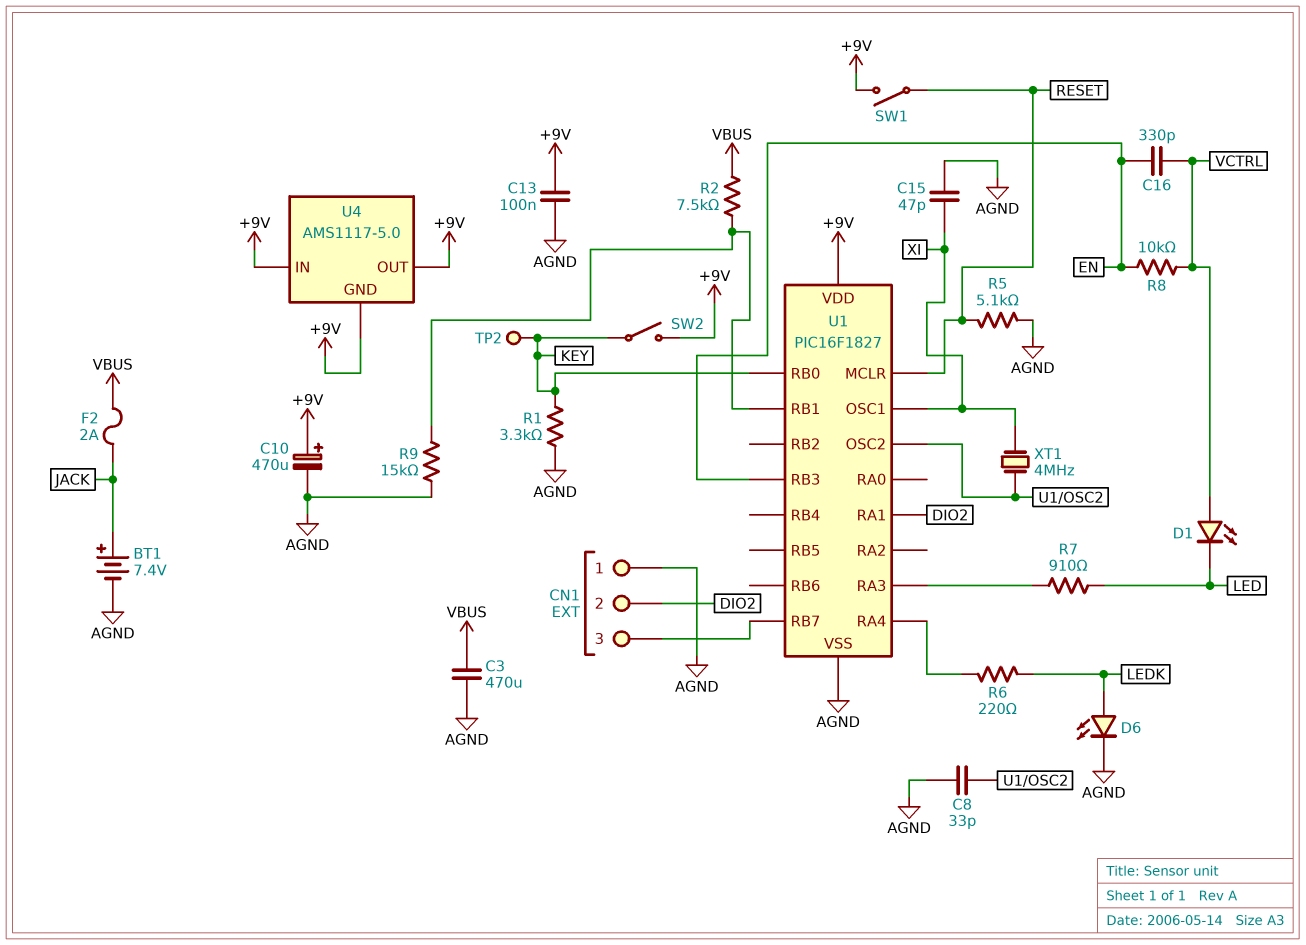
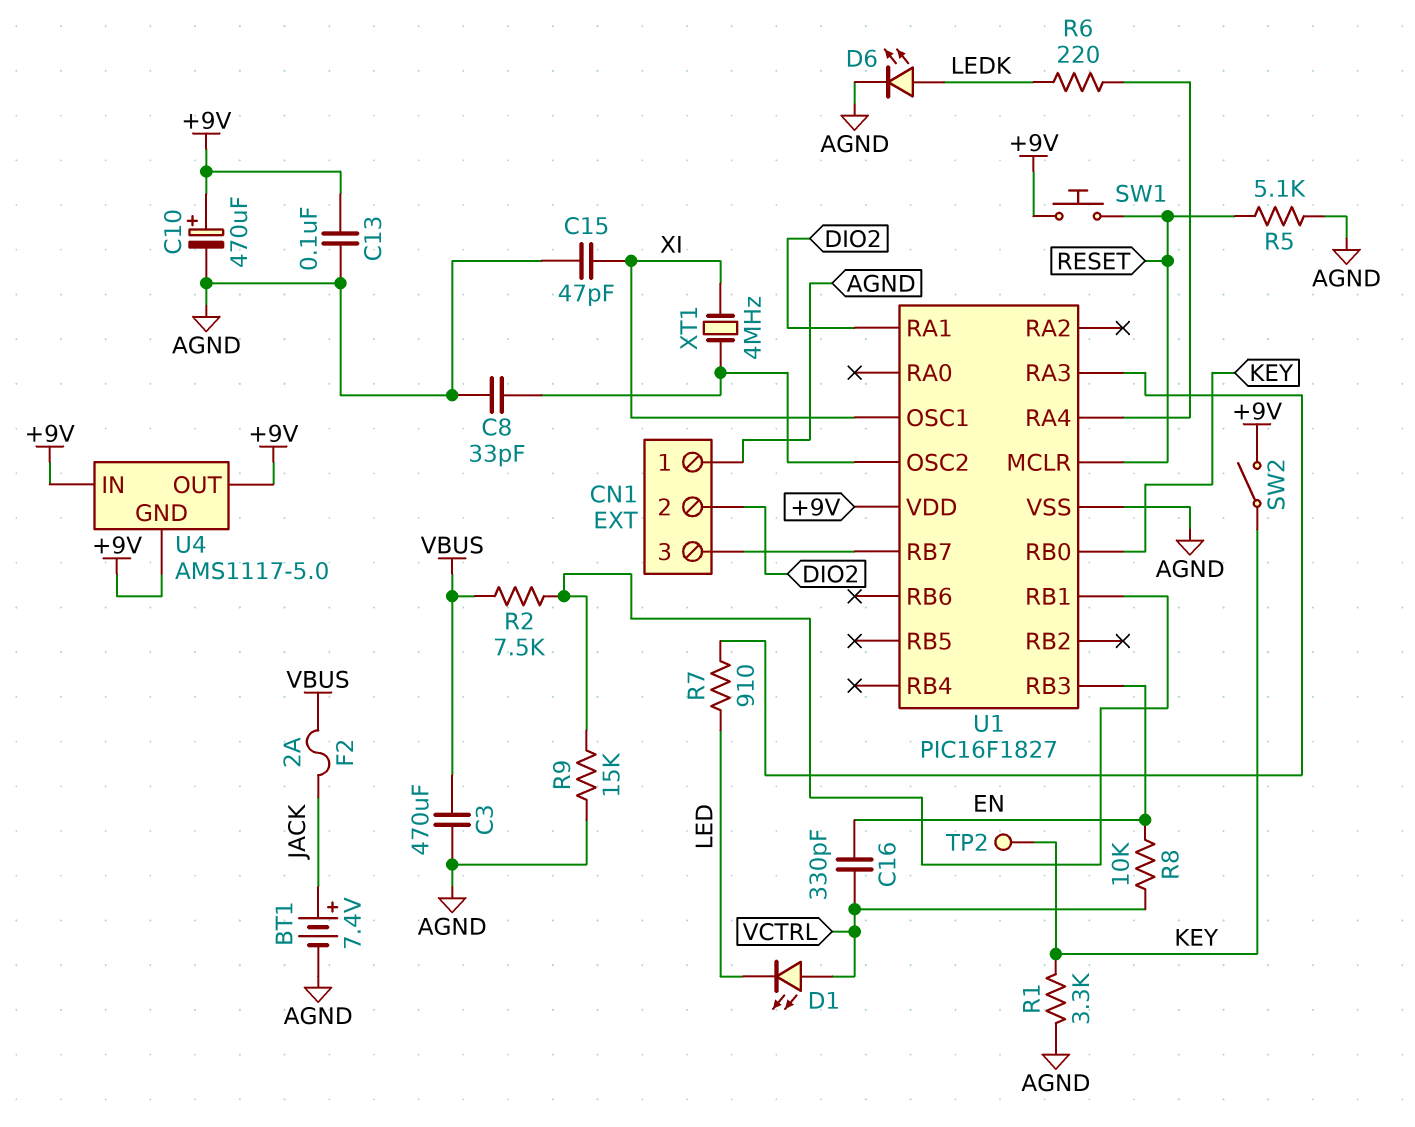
SW1: switch (+9V, RESET) -> button (+9V, RESET)

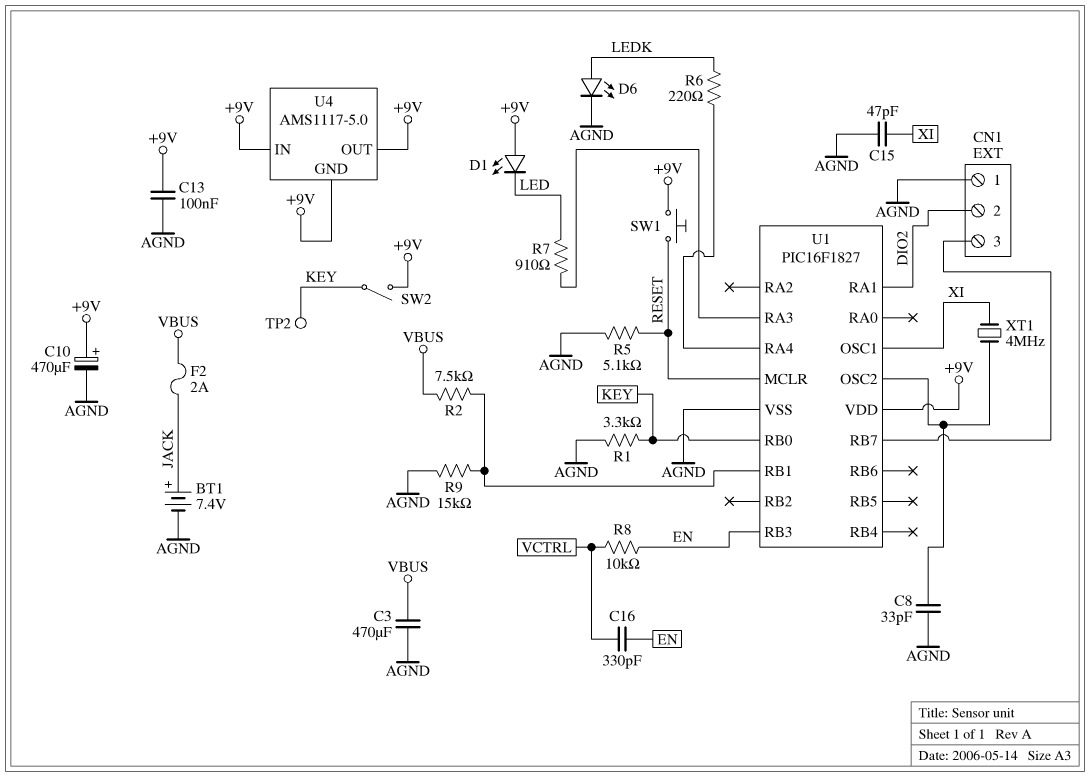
D1: LED (A VCTRL, K LED) -> LED (A +9V, K LED)

